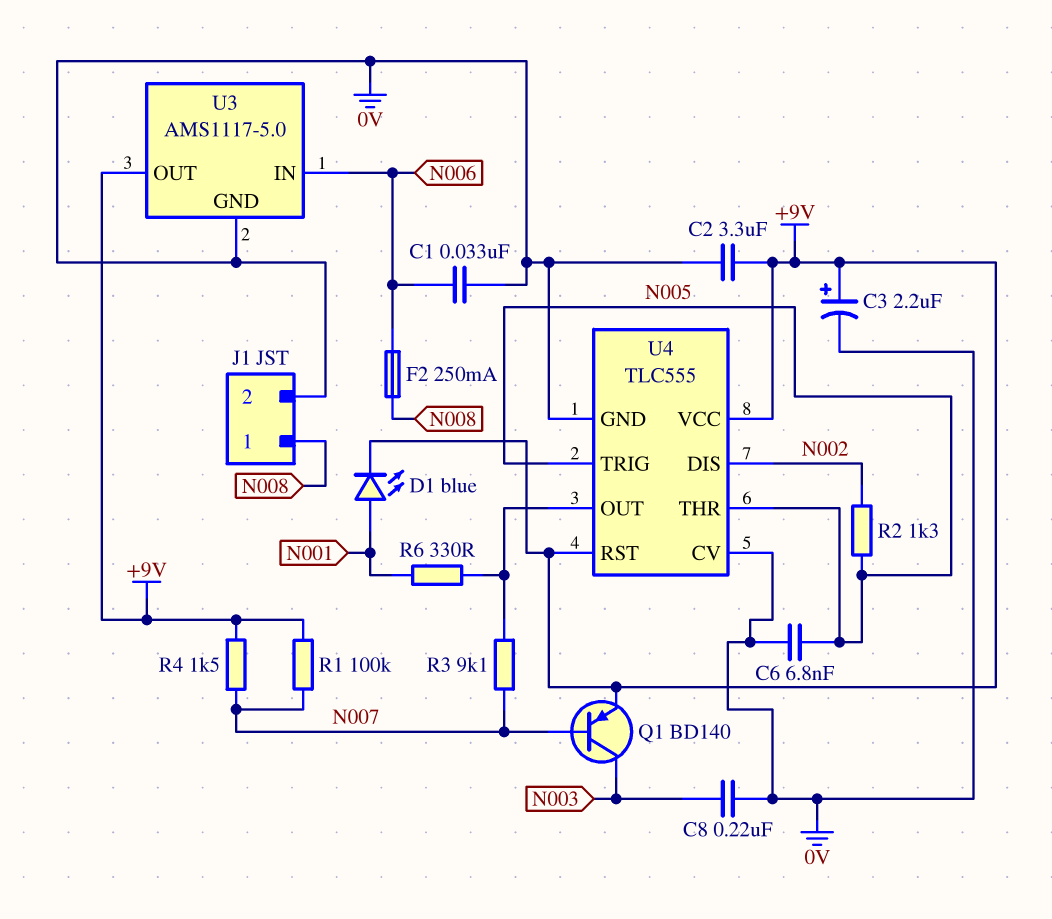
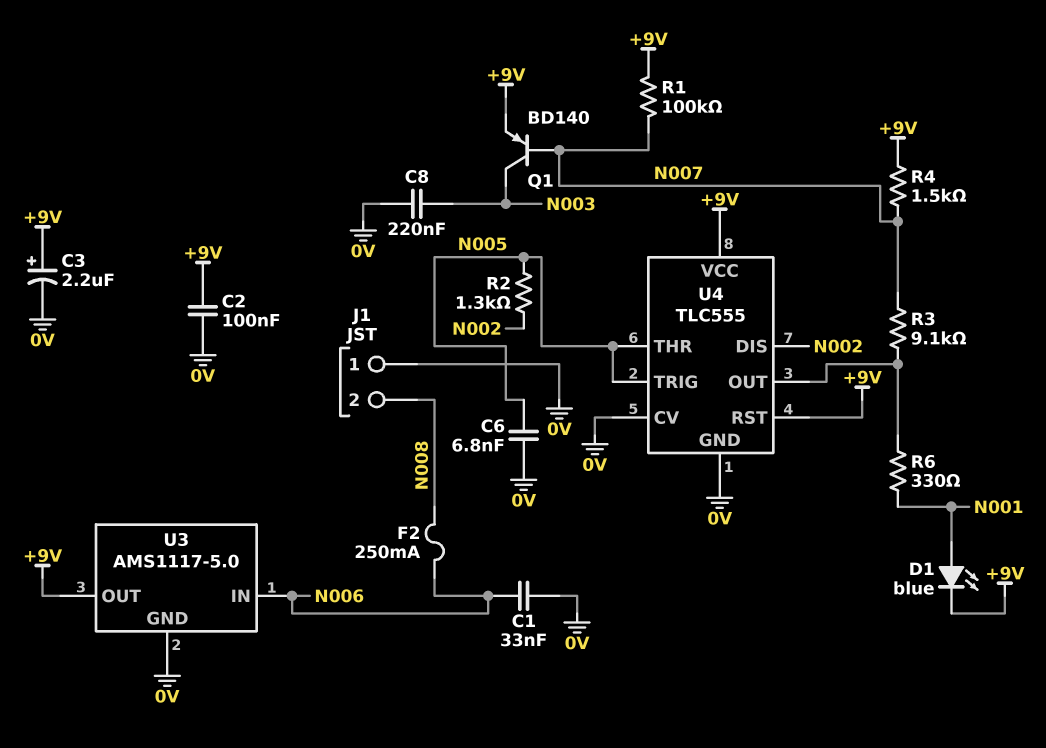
C2: 3.3uF (+9V, 0V) -> 100nF (+9V, 0V)
J1 pin 1: N008 -> 0V
J1 pin 2: 0V -> N008

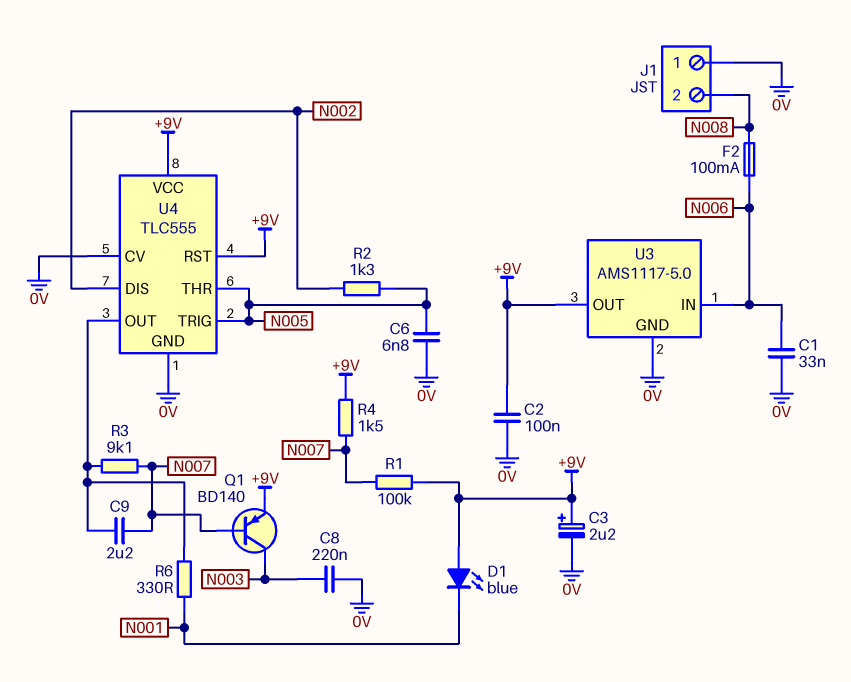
C9: none -> 2.2uF (N007, U4/OUT)
D1: LED blue (A N001, K +9V) -> LED blue (A +9V, K N001)
F2: 250mA (N006, N008) -> 100mA (N006, N008)

